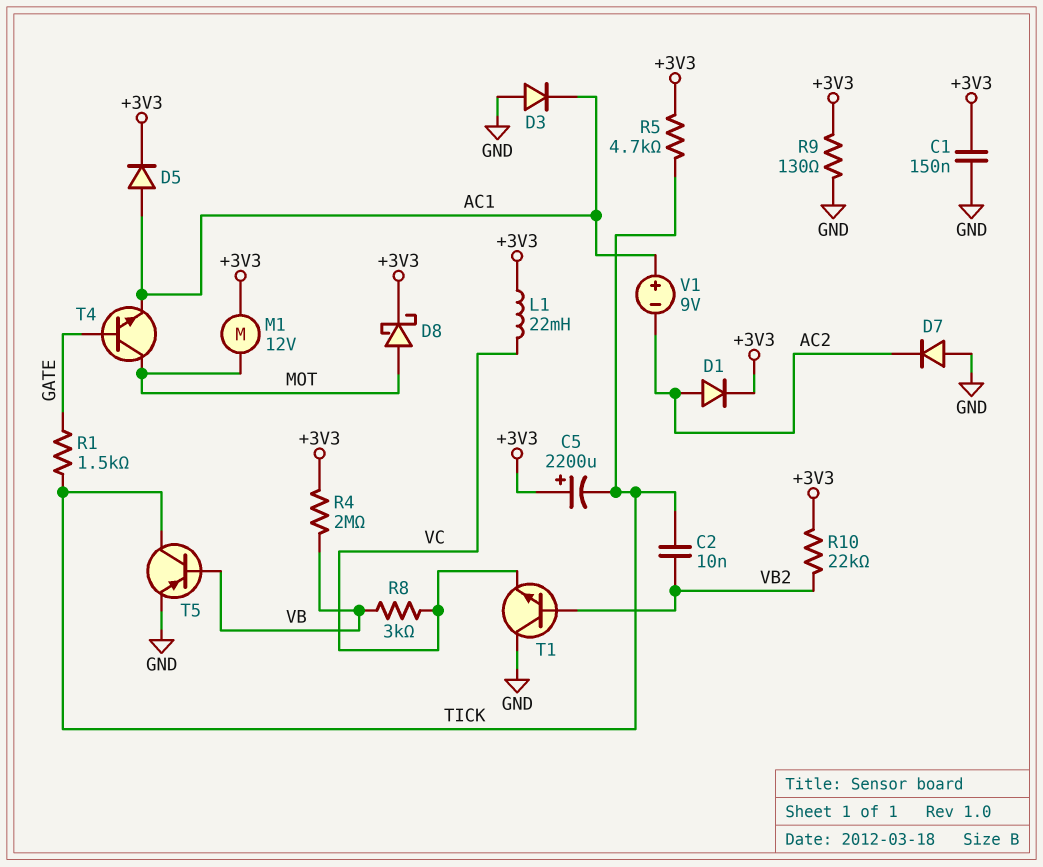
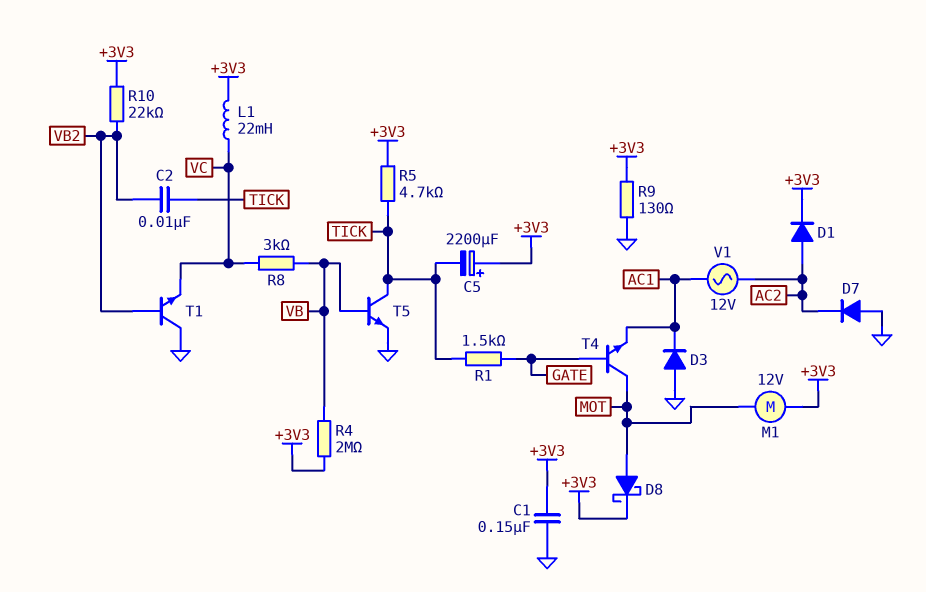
D5: diode (A AC1, K +3V3) -> none
T5: PNP (B VB, C TICK, E GND) -> NPN (B VB, C TICK, E GND)
V1: 9V (plus AC1, minus AC2) -> AC 12V (AC1, AC2)

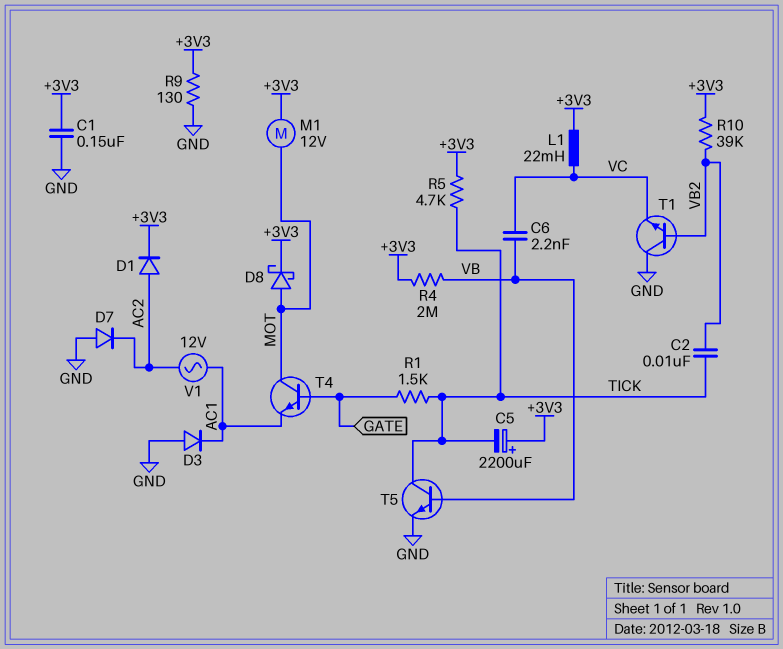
C6: none -> 2.2nF (VB, VC)
R8: 3k (VB, VC) -> none
R10: 22k (+3V3, VB2) -> 39k (+3V3, VB2)

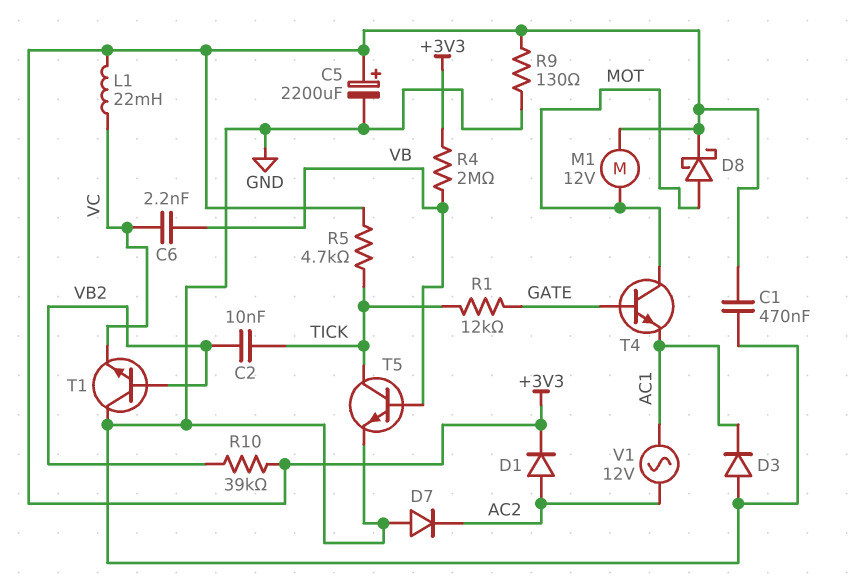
C1: 150nF (+3V3, GND) -> 470nF (+3V3, GND)
C5: 2200uF (plus +3V3, minus TICK) -> 2200uF (plus +3V3, minus GND)
R1: 1.5k (GATE, TICK) -> 12k (GATE, TICK)

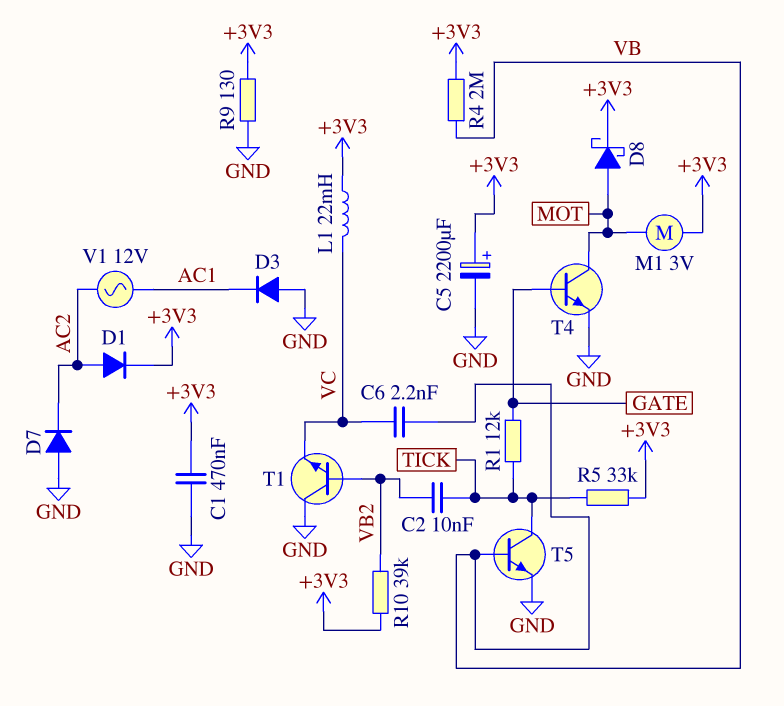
M1: motor 12V (+3V3, MOT) -> motor 3V (+3V3, MOT)
R5: 4.7k (+3V3, TICK) -> 33k (+3V3, TICK)
T4: NPN (B GATE, C MOT, E AC1) -> NPN (B GATE, C MOT, E GND)

